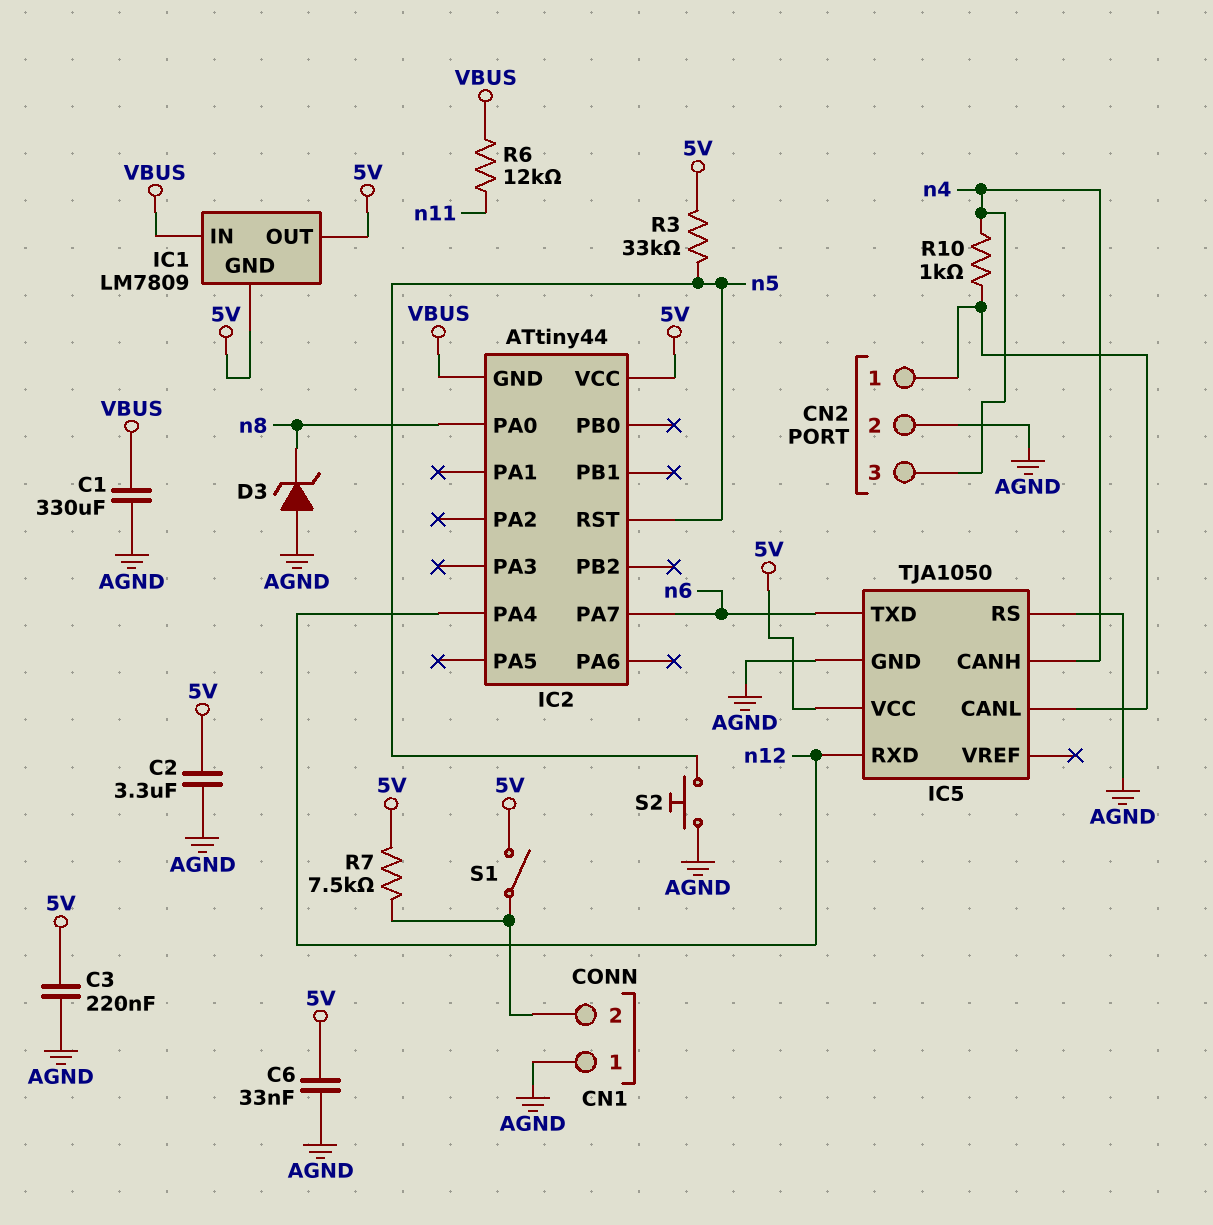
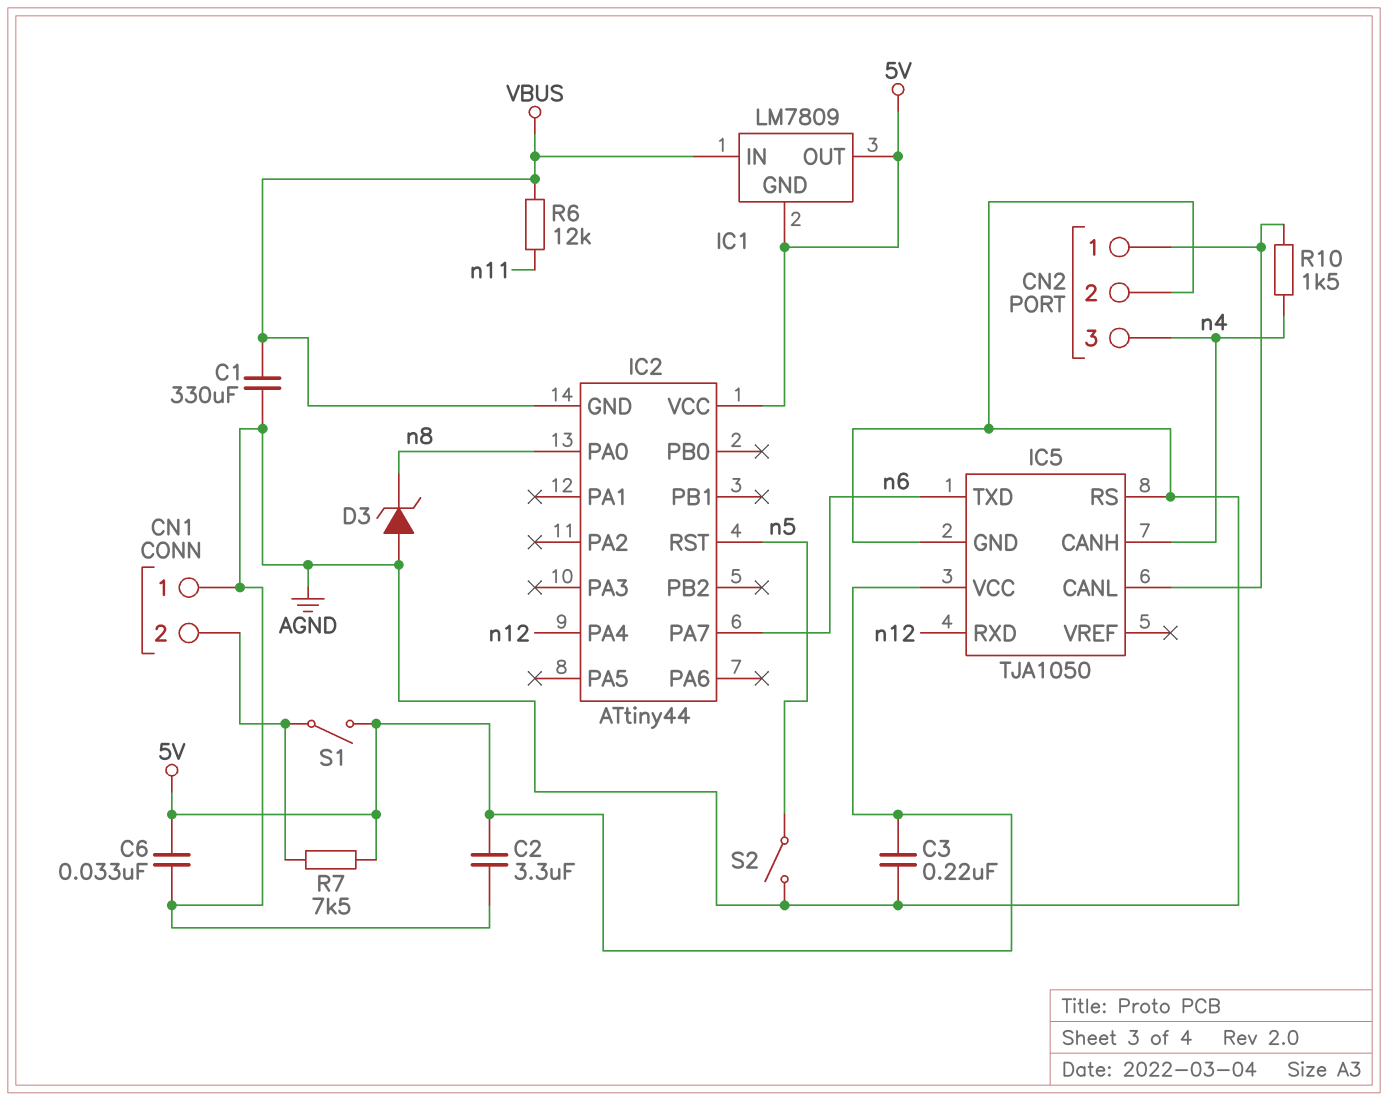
R3: 33k (5V, n5) -> none
R10: 1k (CN2/1, n4) -> 1.5k (CN2/1, n4)
S2: button (AGND, n5) -> switch (AGND, n5)

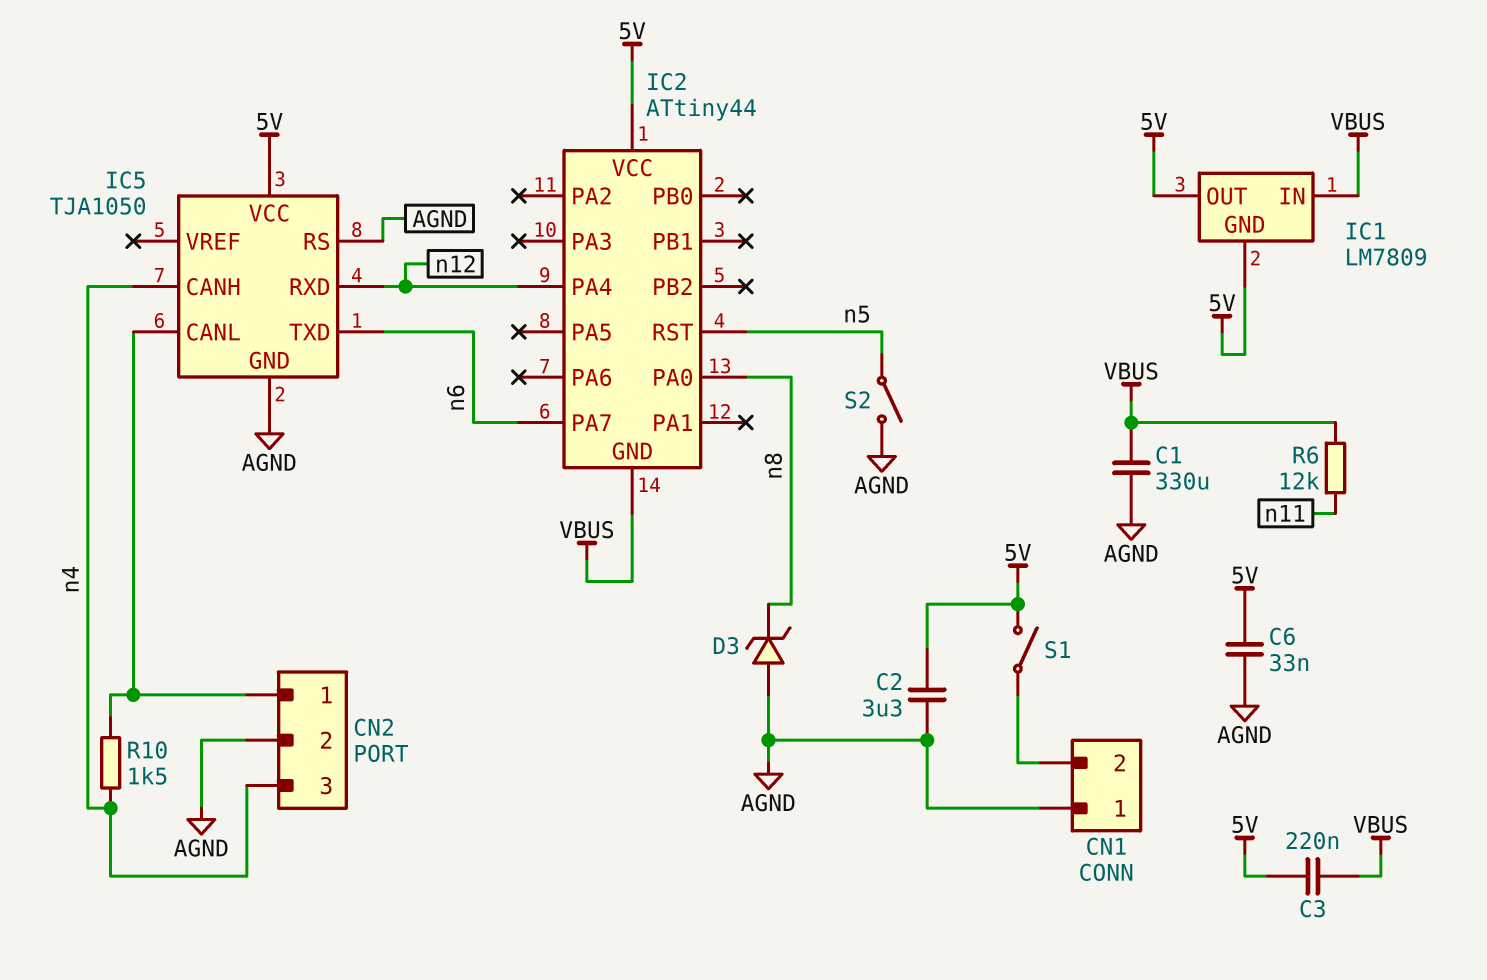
C3: 220nF (5V, AGND) -> 220nF (5V, VBUS)
R7: 7.5k (5V, CN1/2) -> none

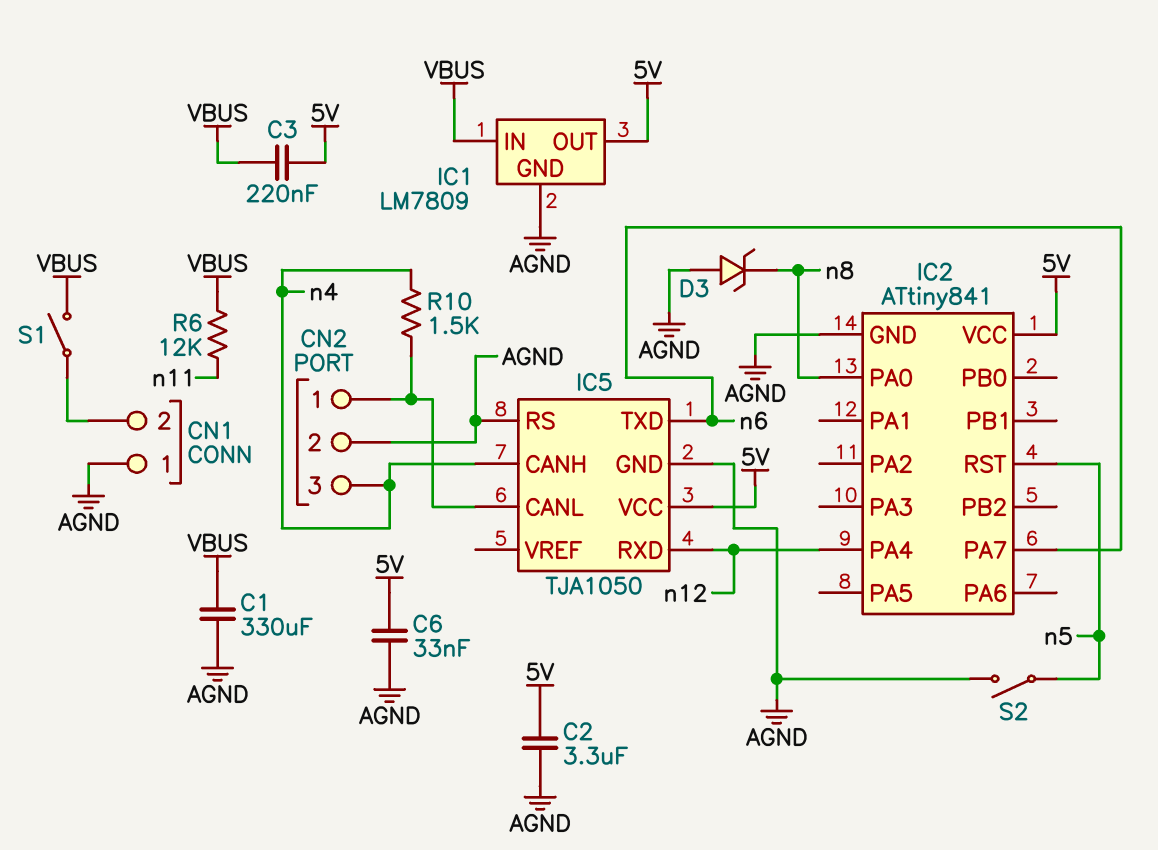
IC1 pin GND: 5V -> AGND
IC2: ATtiny44 -> ATtiny841
IC2 pin GND: VBUS -> AGND
S1: switch (5V, CN1/2) -> switch (CN1/2, VBUS)

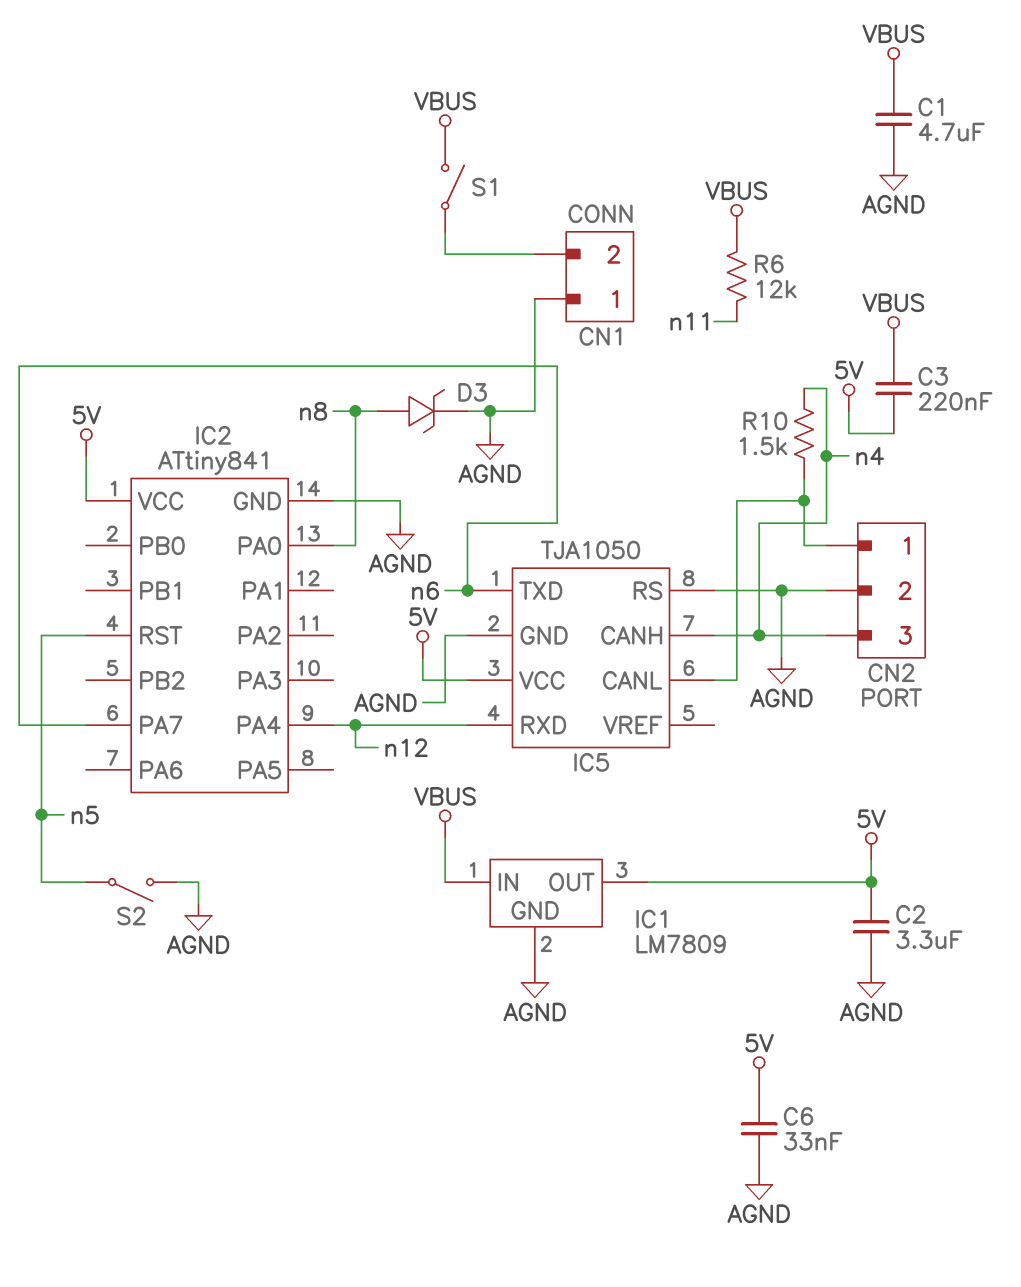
C1: 330uF (AGND, VBUS) -> 4.7uF (AGND, VBUS)
D3: zener (A AGND, K n8) -> zener (A n8, K AGND)

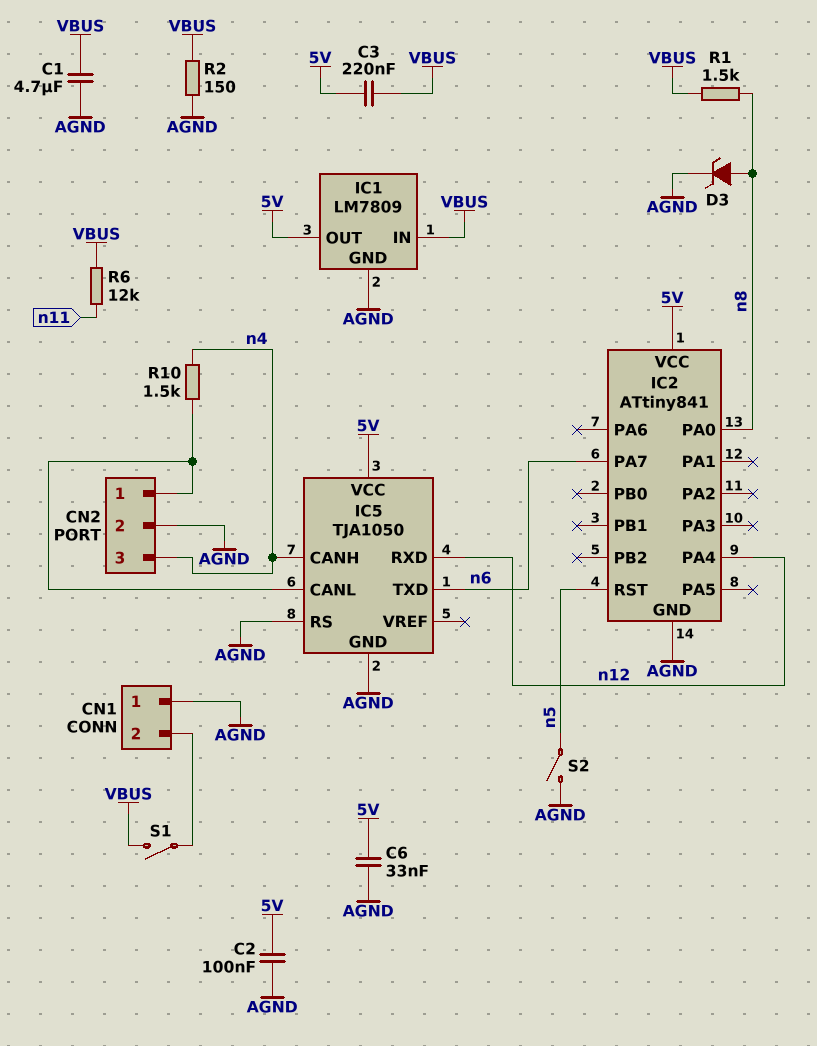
C2: 3.3uF (5V, AGND) -> 100nF (5V, AGND)
R1: none -> 1.5k (VBUS, n8)
R2: none -> 150 (AGND, VBUS)

